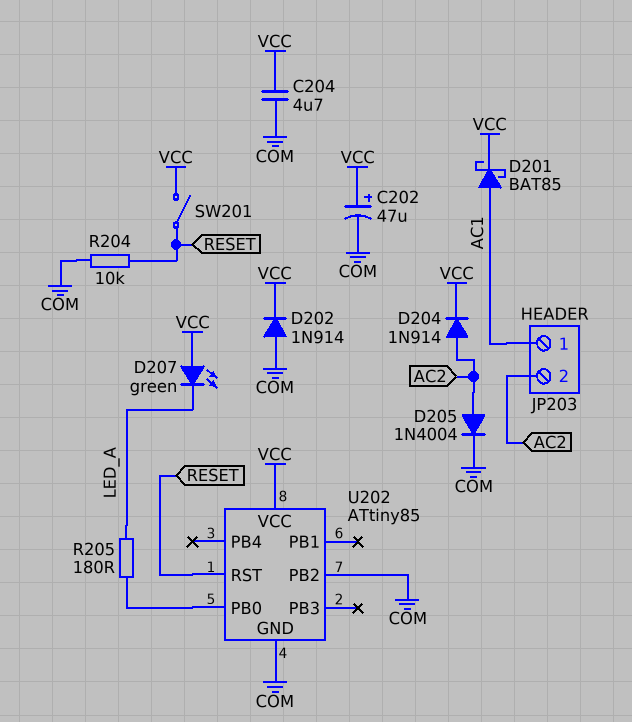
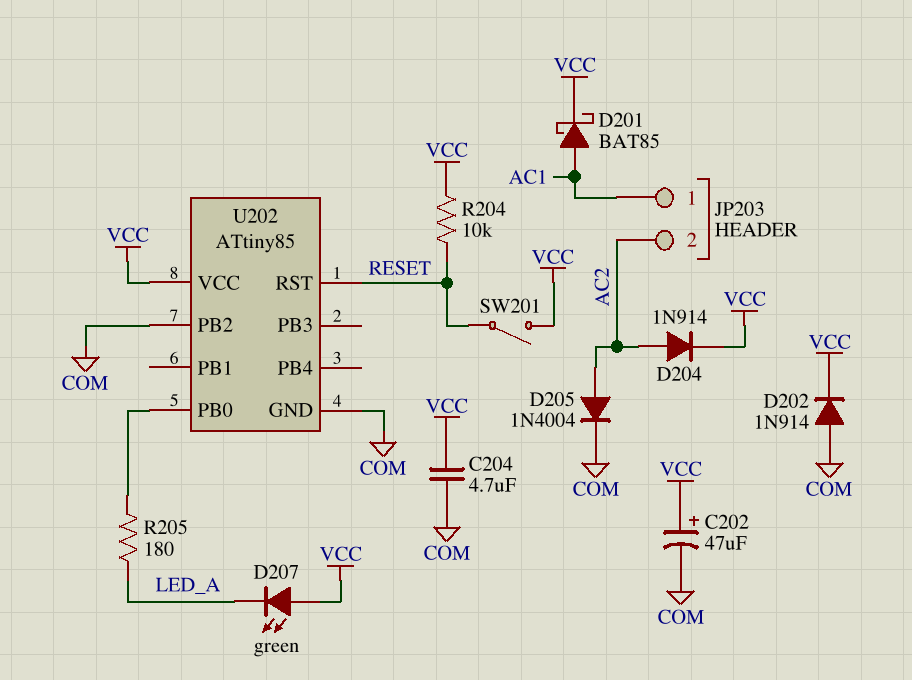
R204: 10k (COM, RESET) -> 10k (RESET, VCC)

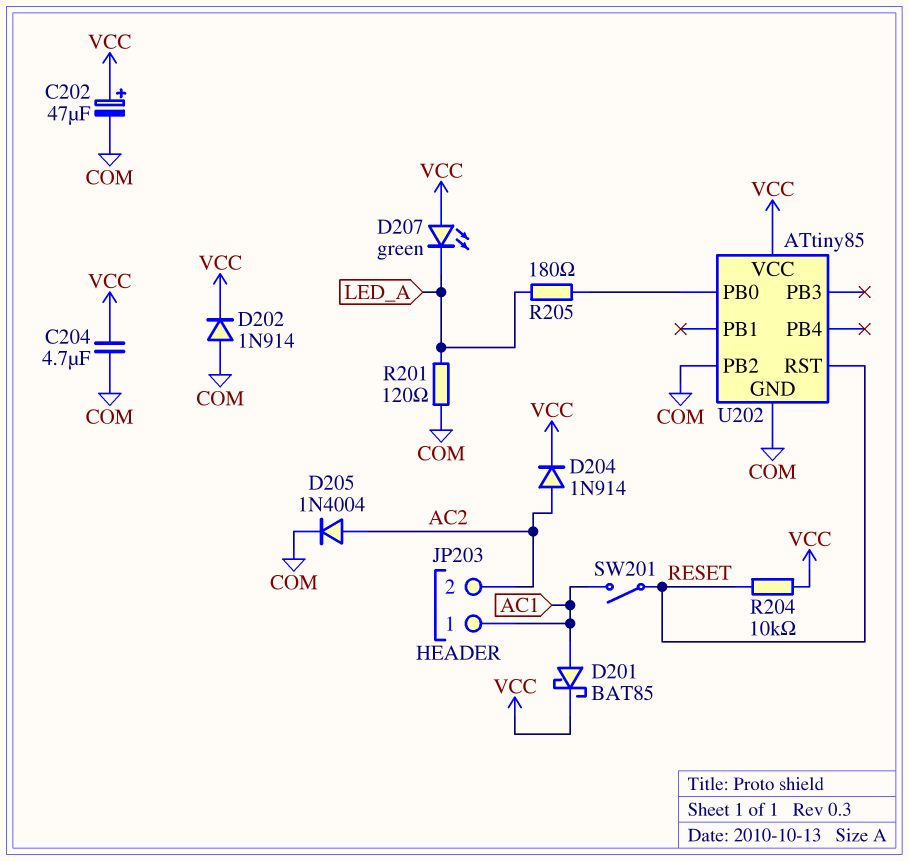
R201: none -> 120 (COM, LED_A)
SW201: switch (RESET, VCC) -> switch (AC1, RESET)

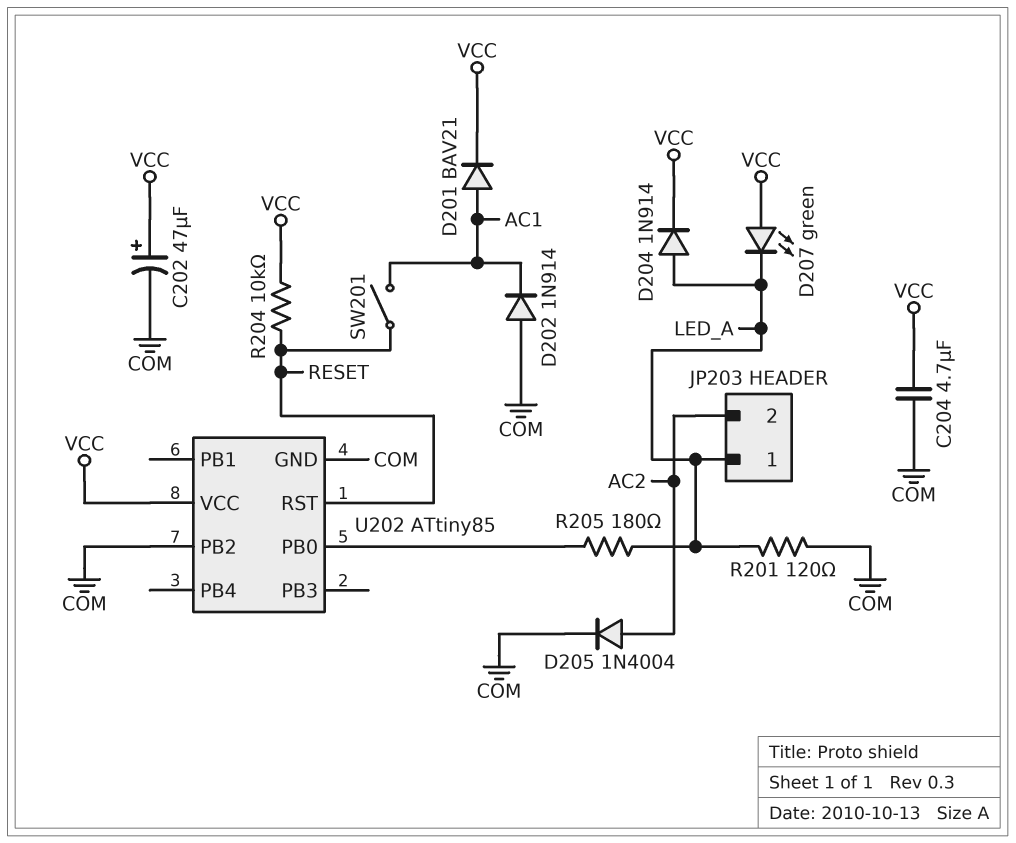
D201: schottky BAT85 (A AC1, K VCC) -> diode BAV21 (A AC1, K VCC)
D202: diode 1N914 (A COM, K VCC) -> diode 1N914 (A COM, K AC1)
D204: diode 1N914 (A AC2, K VCC) -> diode 1N914 (A LED_A, K VCC)
JP203 pin 1: AC1 -> LED_A

